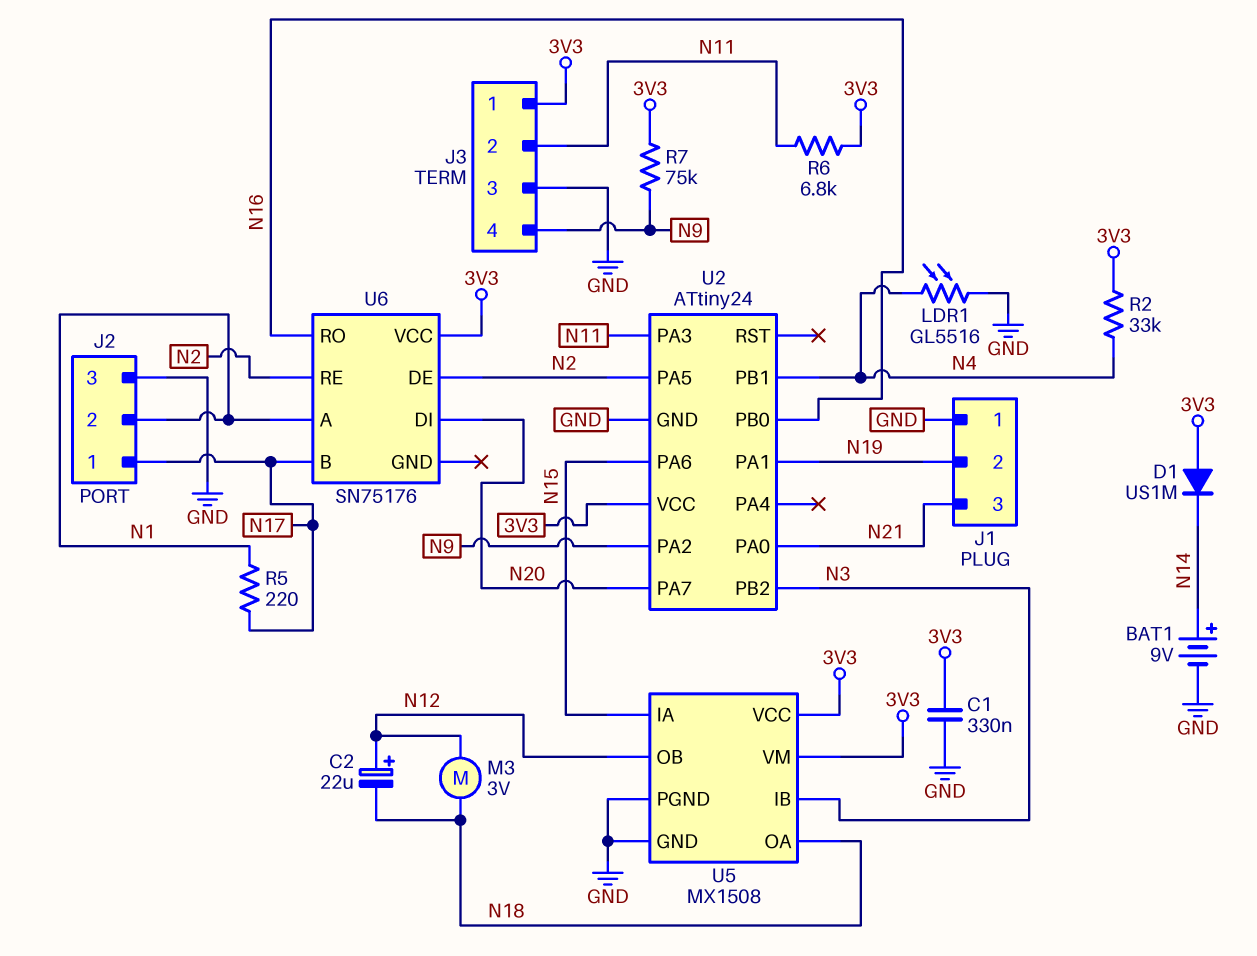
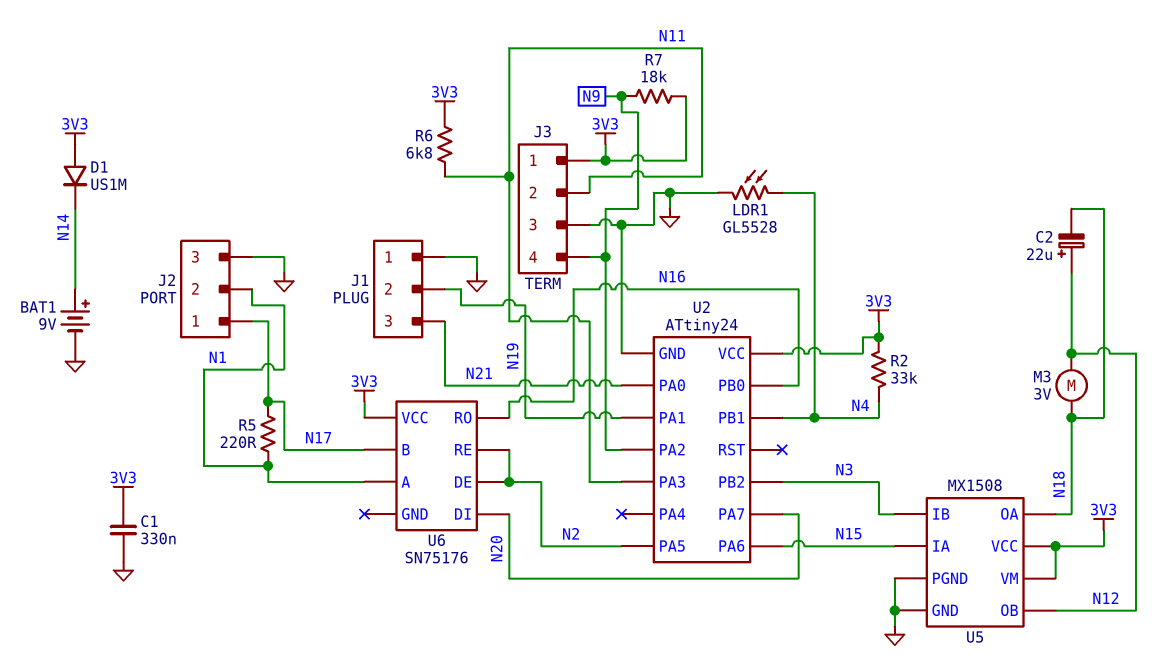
LDR1: GL5516 (GND, N4) -> GL5528 (GND, N4)
R7: 75k (3V3, N9) -> 18k (3V3, N9)

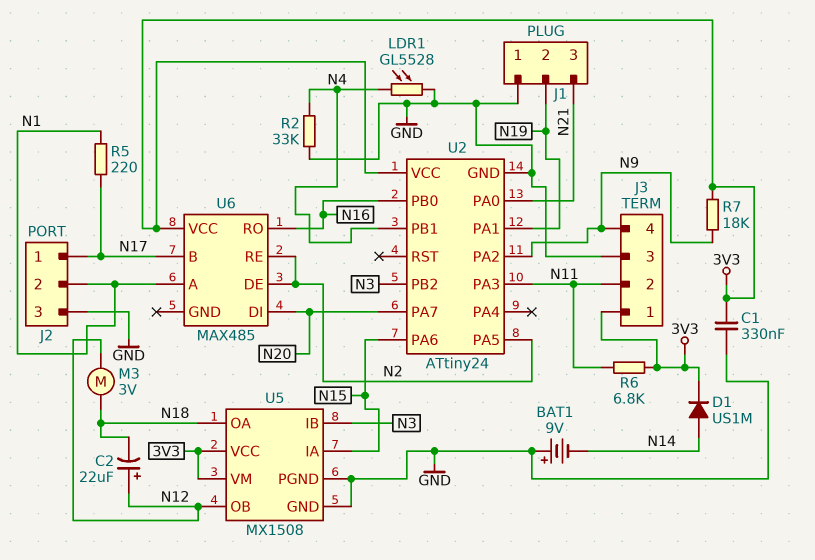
BAT1: 9V (plus N14, minus GND) -> 9V (plus GND, minus N14)
D1: diode US1M (A 3V3, K N14) -> diode US1M (A N14, K 3V3)
R2: 33k (3V3, N4) -> 33k (GND, N4)
U6: SN75176 -> MAX485

